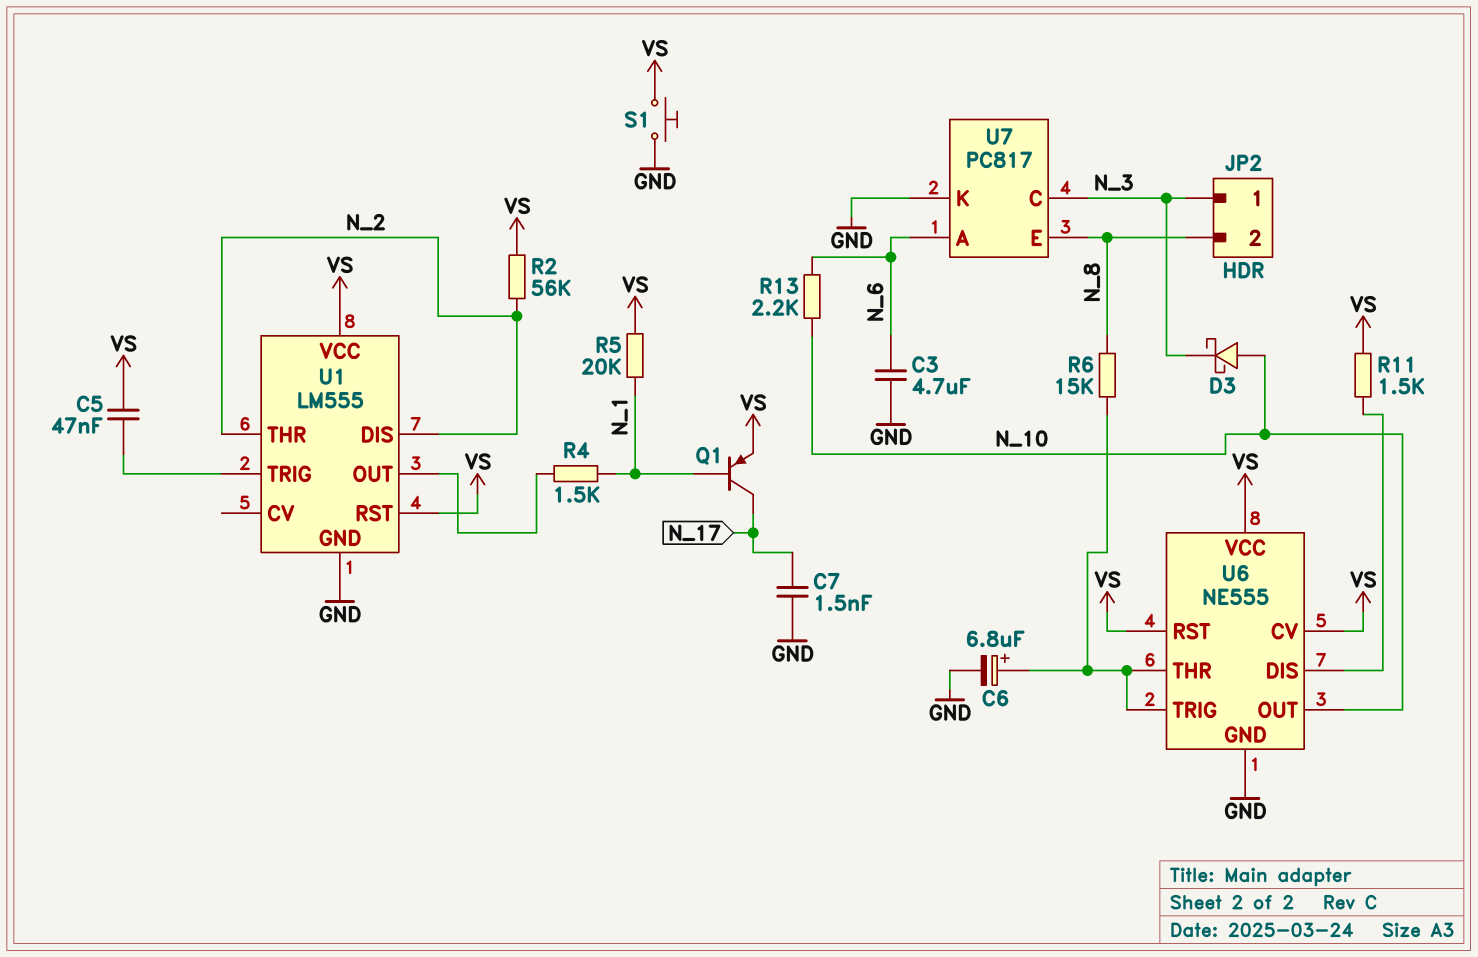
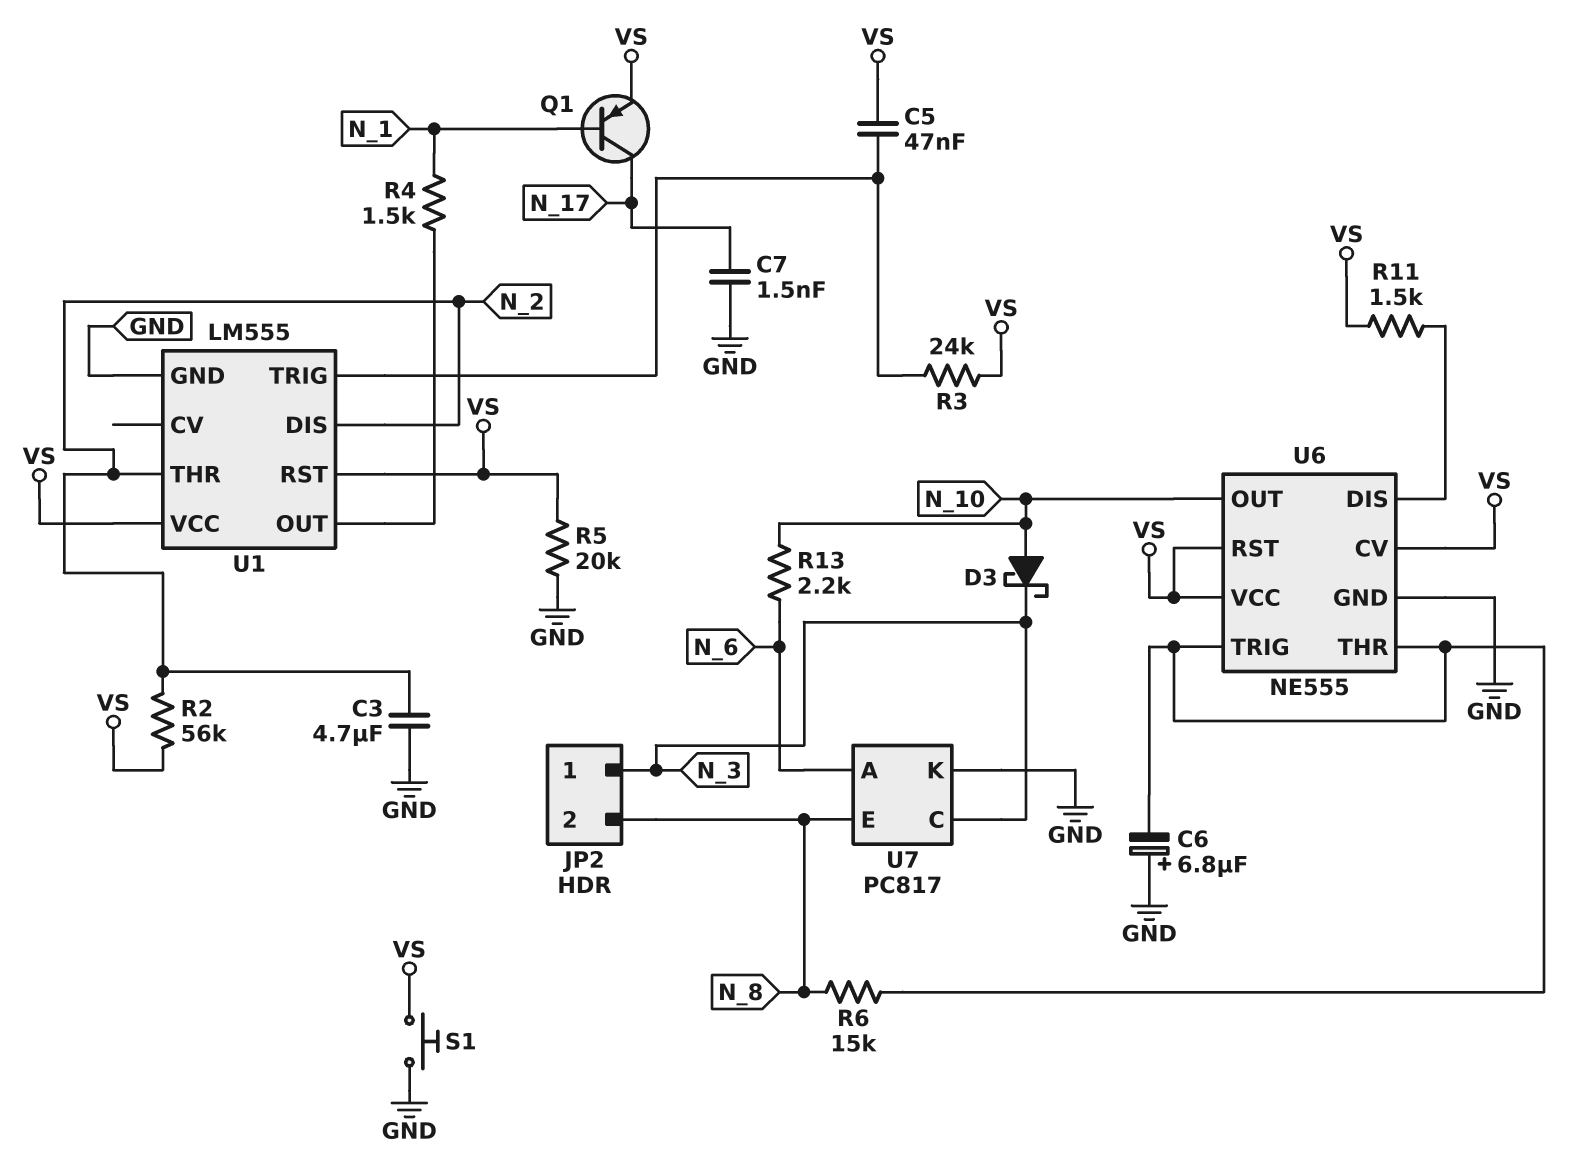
C3: 4.7uF (GND, N_6) -> 4.7uF (GND, N_2)
C6: 6.8uF (plus U6/THR, minus GND) -> 6.8uF (plus GND, minus U6/THR)
R3: none -> 24k (U1/TRIG, VS)
R5: 20k (N_1, VS) -> 20k (GND, VS)

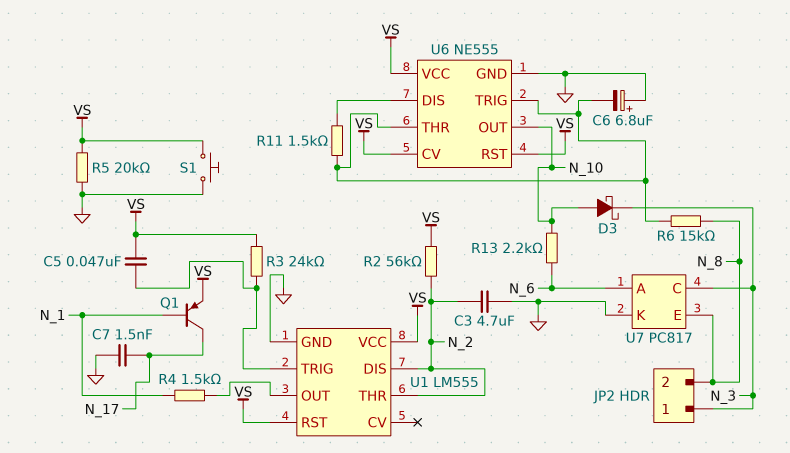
R11: 1.5k (U6/DIS, VS) -> 1.5k (U6/DIS, U6/THR)

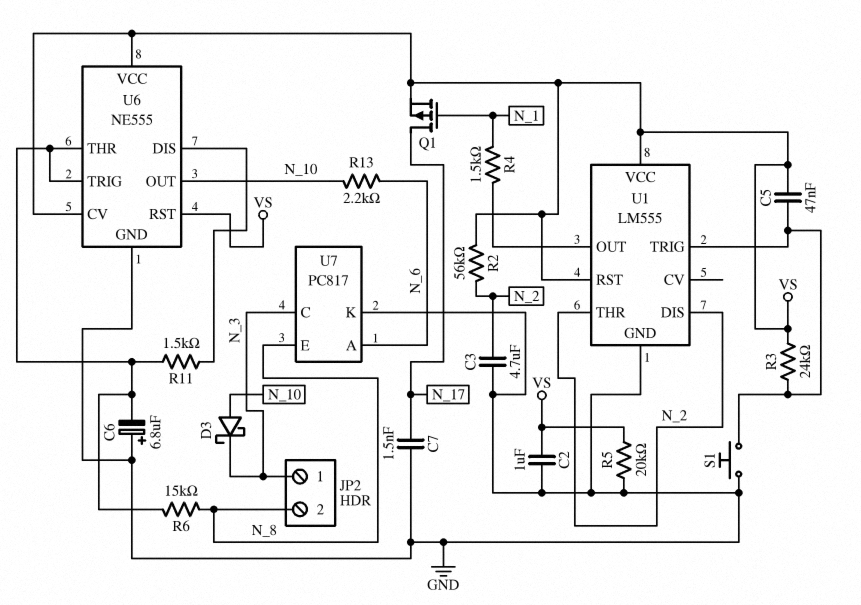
C2: none -> 1uF (GND, VS)
Q1: PNP (B N_1, C N_17, E VS) -> PMOS (G N_1, D N_17, S VS)
S1: button (GND, VS) -> button (GND, U1/TRIG)

